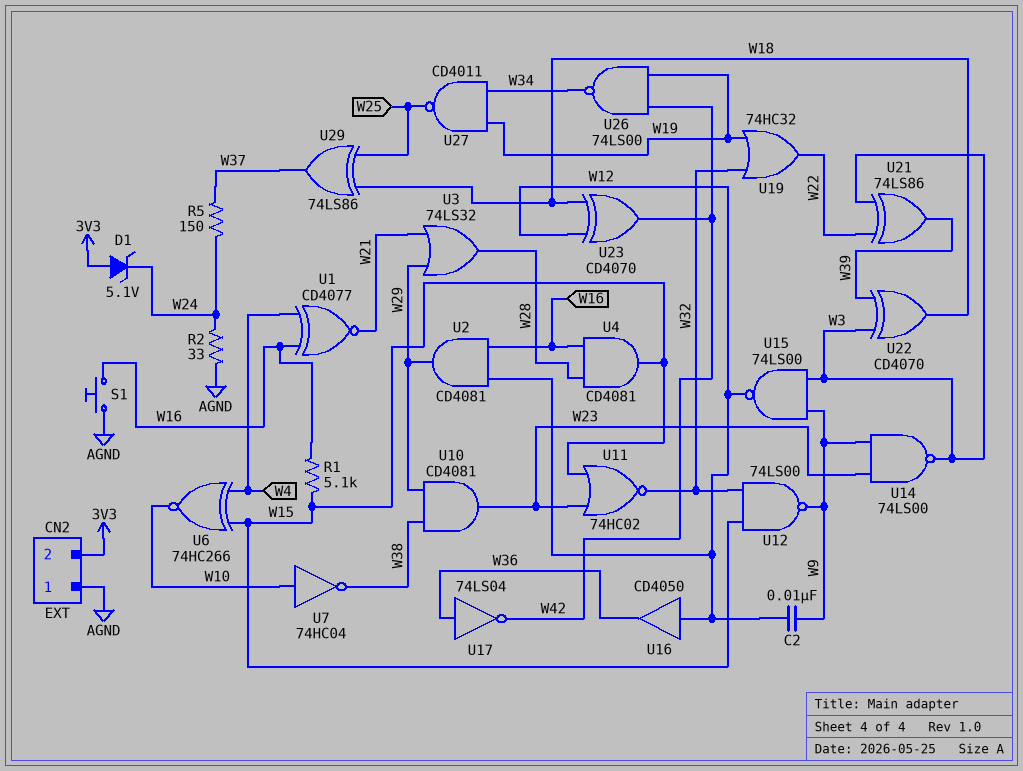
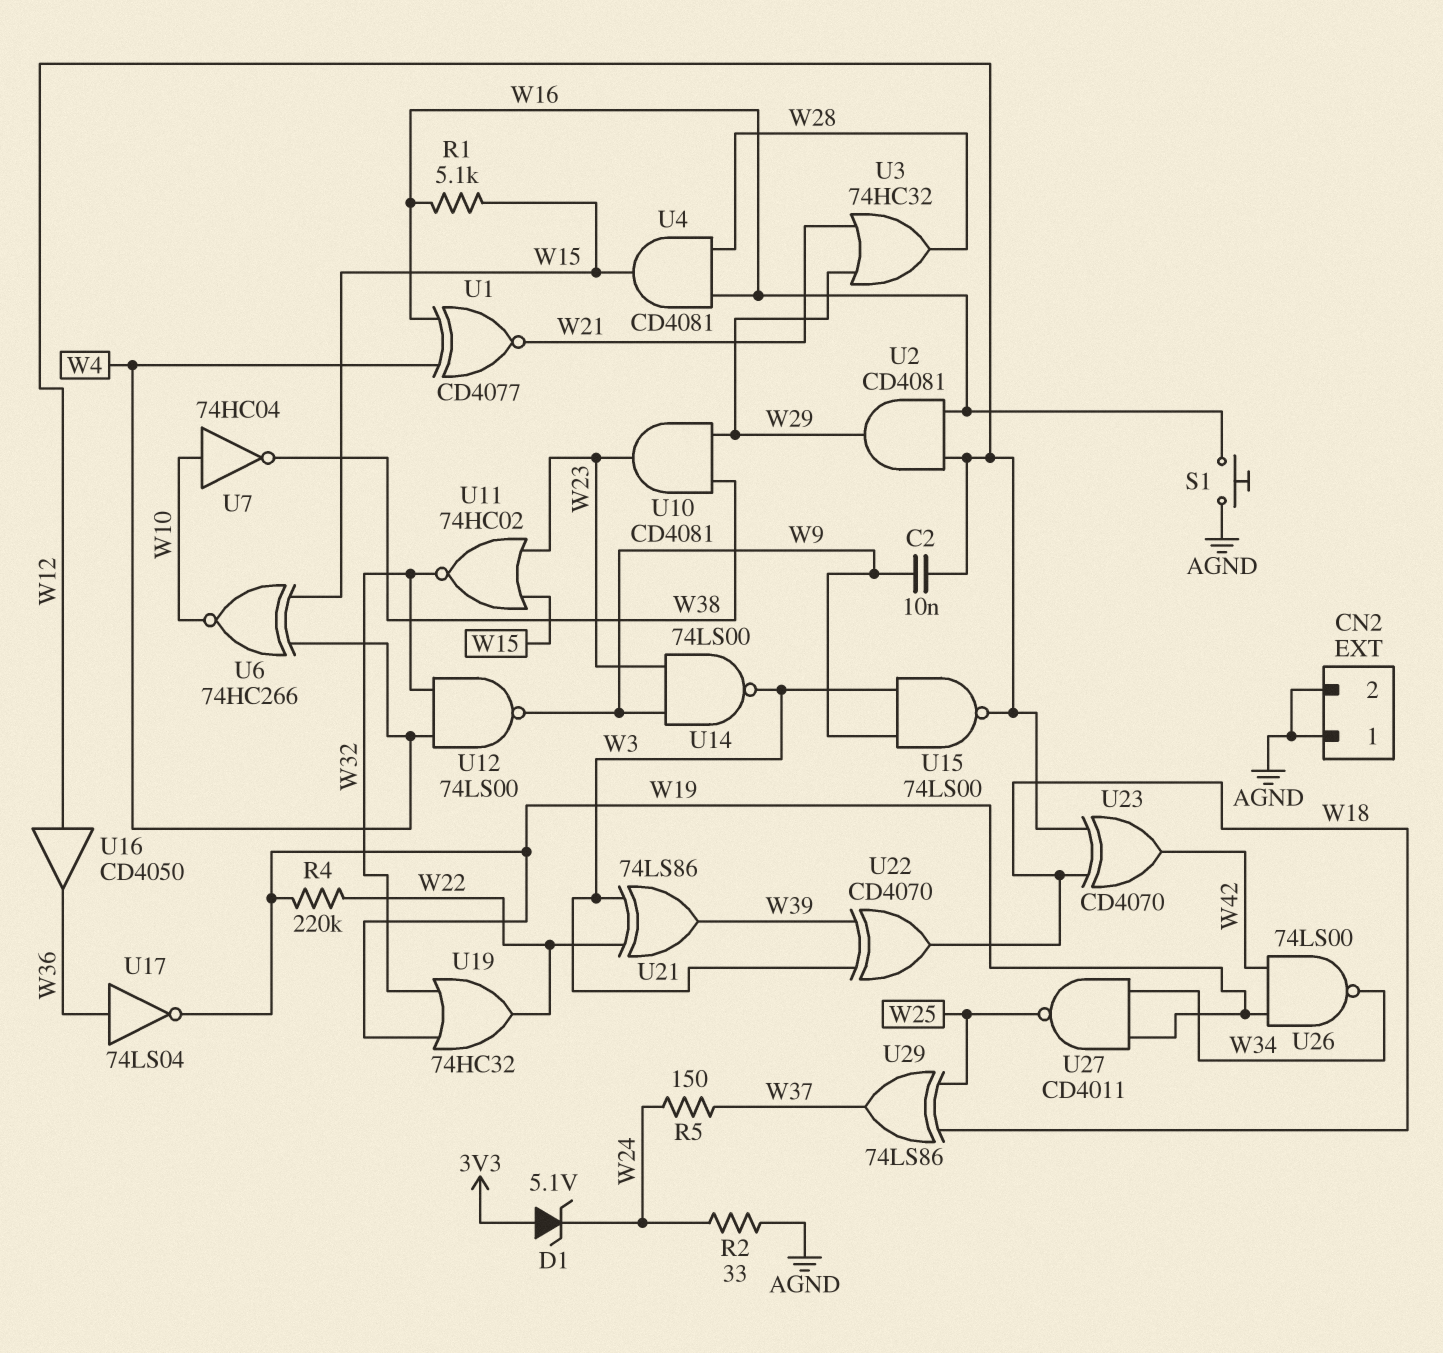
CN2 pin 2: 3V3 -> AGND
R4: none -> 220k (W19, W22)
U3: OR 74LS32 (in W21, in W29, out W28) -> OR 74HC32 (in W21, in W29, out W28)
U12: NAND 74LS00 (in W15, in W32, out W9) -> NAND 74LS00 (in W4, in W32, out W9)
U17: NOT 74LS04 (in W36, out W42) -> NOT 74LS04 (in W36, out W19)

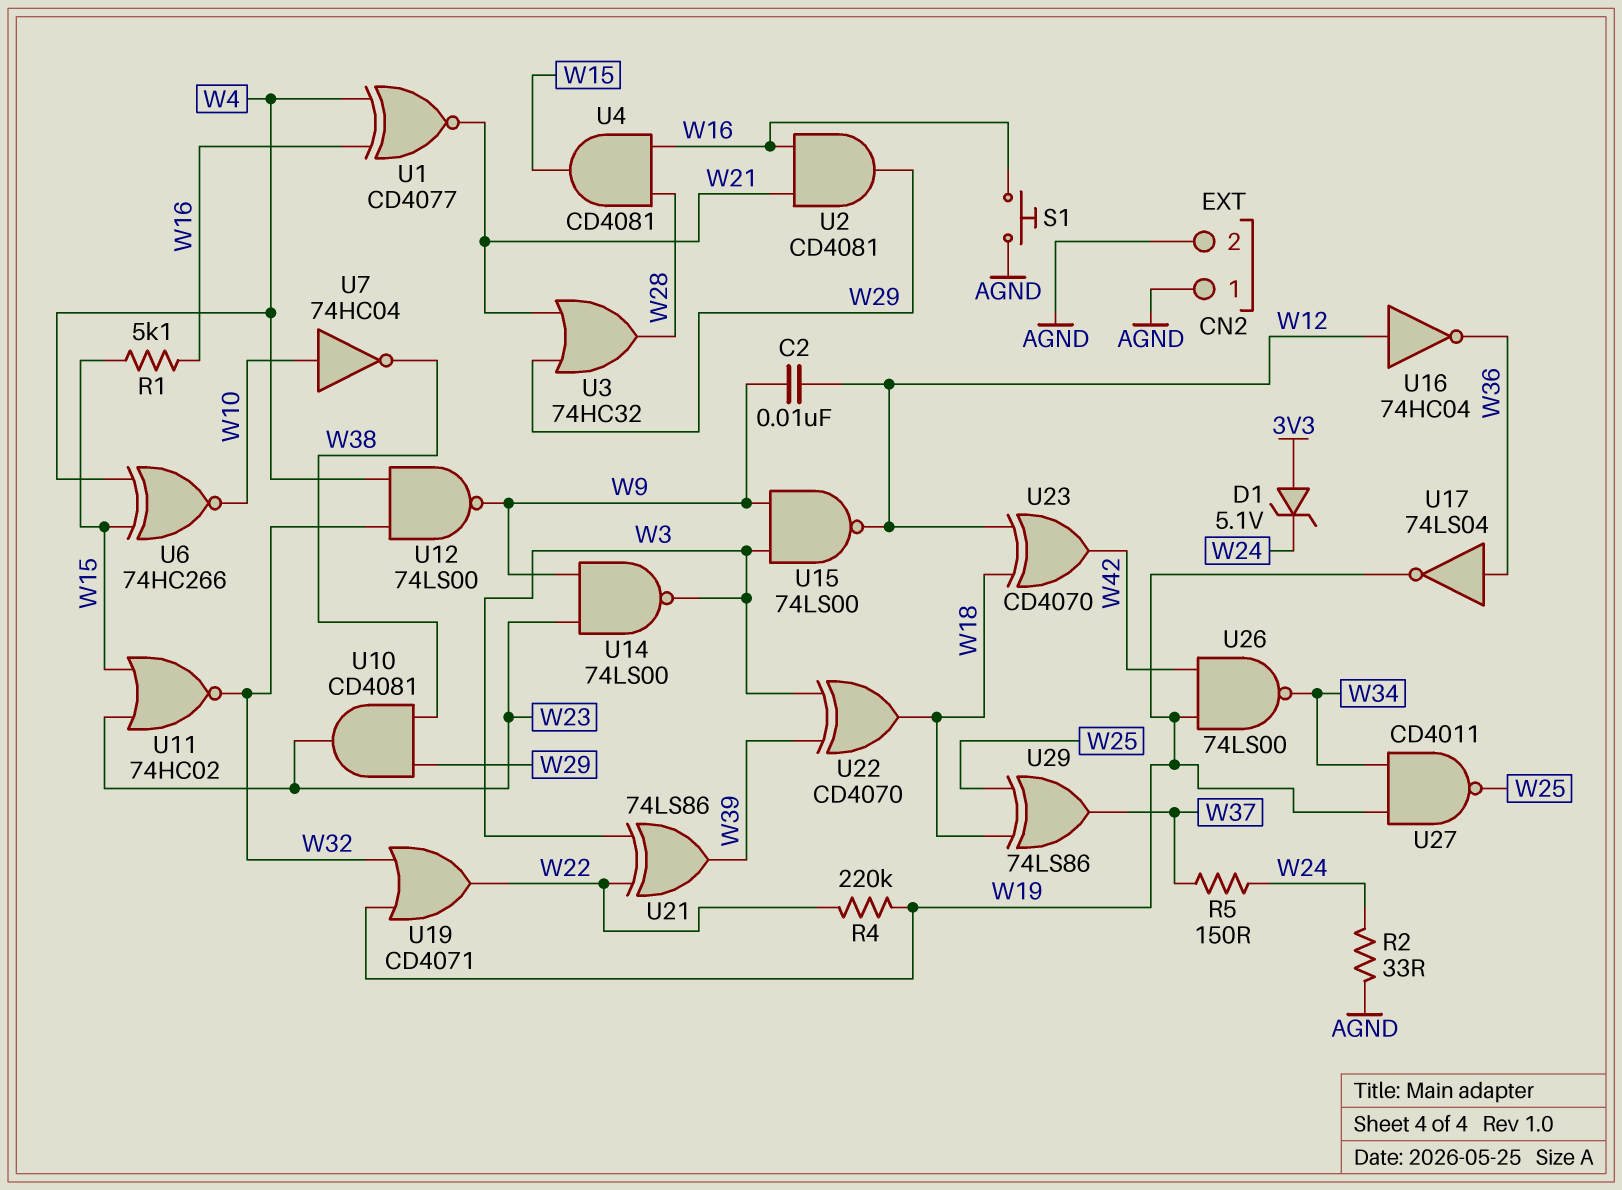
U2: AND CD4081 (in W12, in W16, out W29) -> AND CD4081 (in W16, in W21, out W29)
U16: buffer CD4050 (in W12, out W36) -> NOT 74HC04 (in W12, out W36)
U19: OR 74HC32 (in W19, in W32, out W22) -> OR CD4071 (in W19, in W32, out W22)

